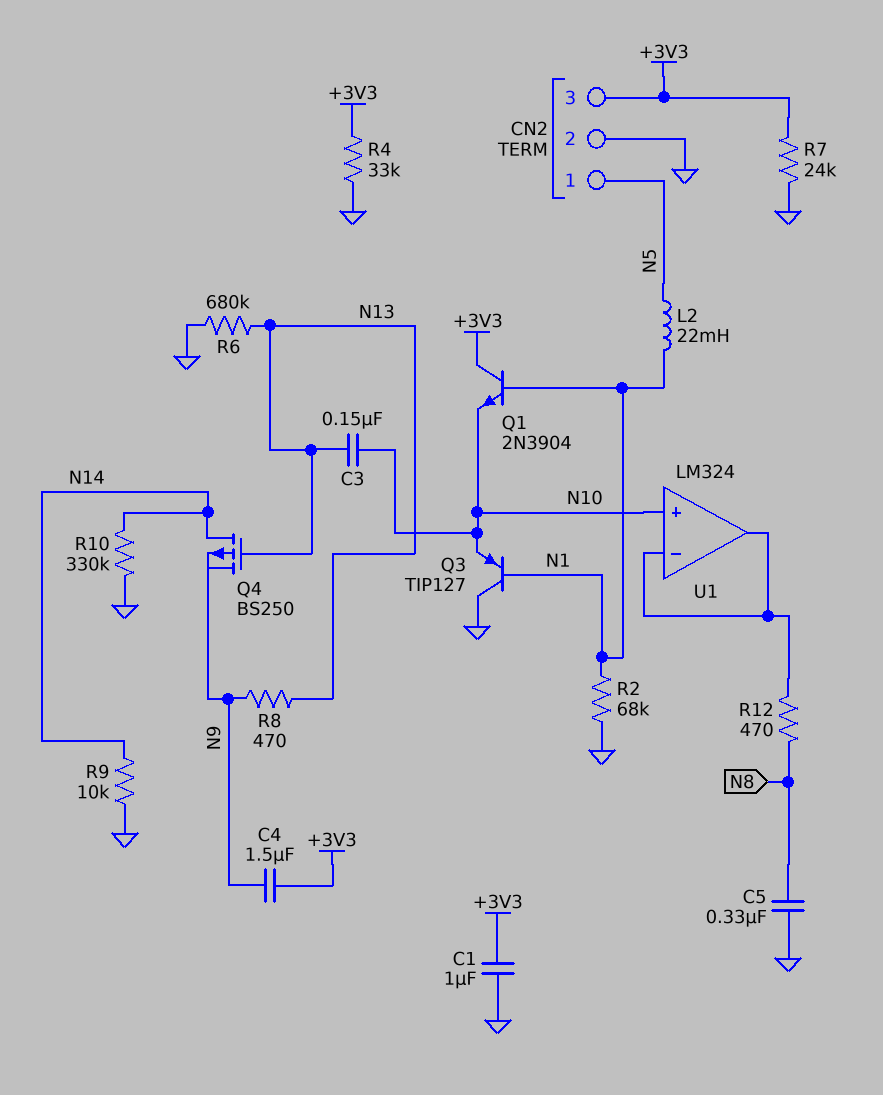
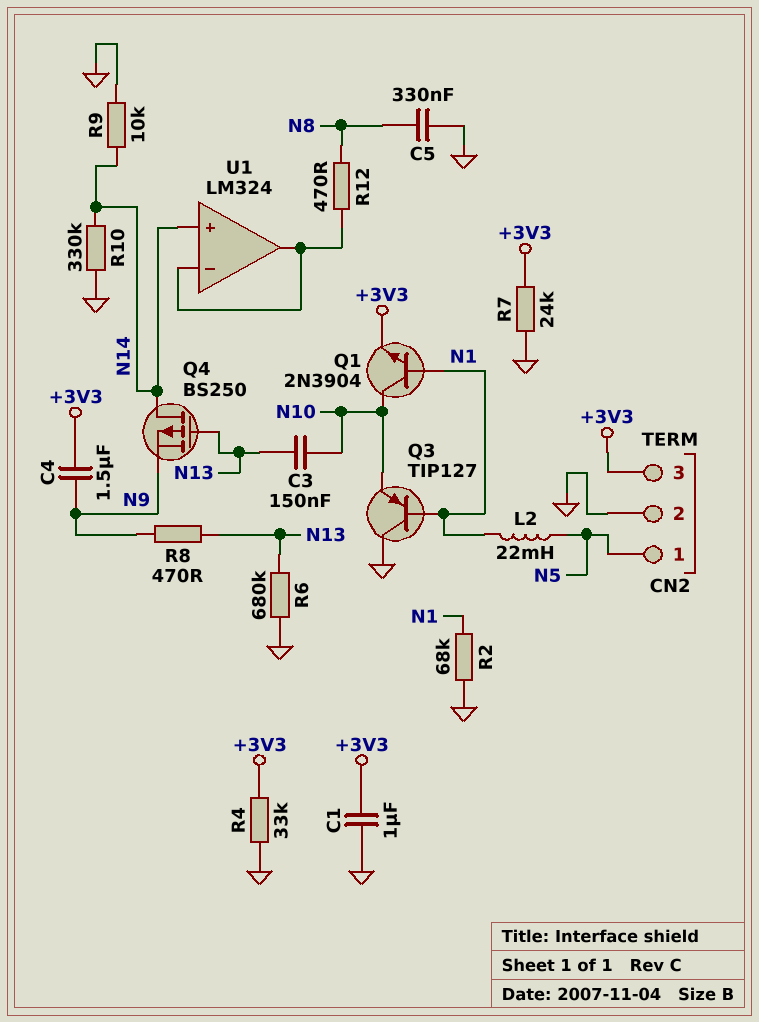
Q1: NPN 2N3904 (B N1, C +3V3, E N10) -> NPN 2N3904 (B N1, C N10, E +3V3)
U1 pin in+: N10 -> N14

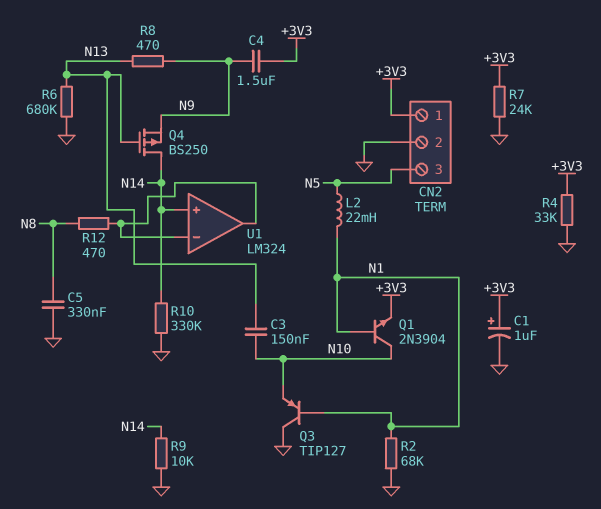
C1: 1uF (+3V3, GND) -> 1uF (plus +3V3, minus GND)
CN2 pin 1: N5 -> +3V3
CN2 pin 3: +3V3 -> N5

